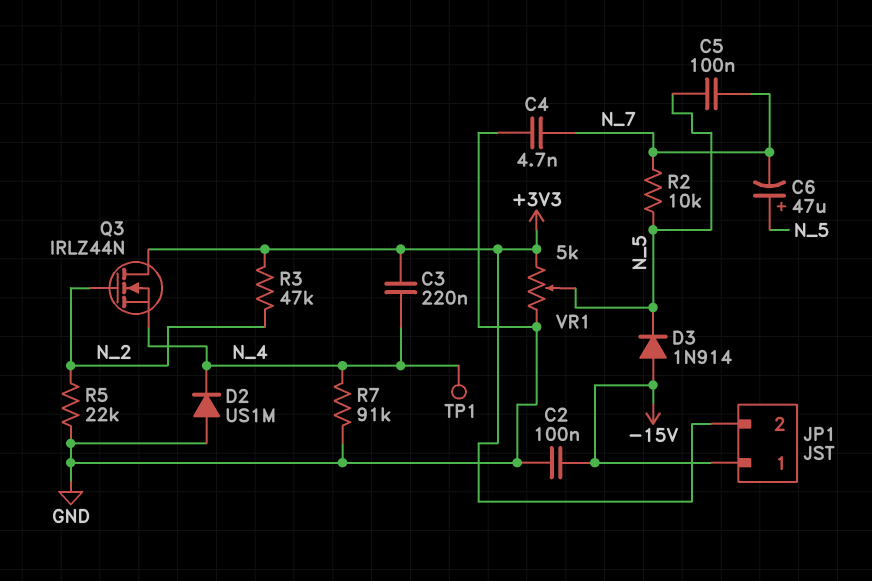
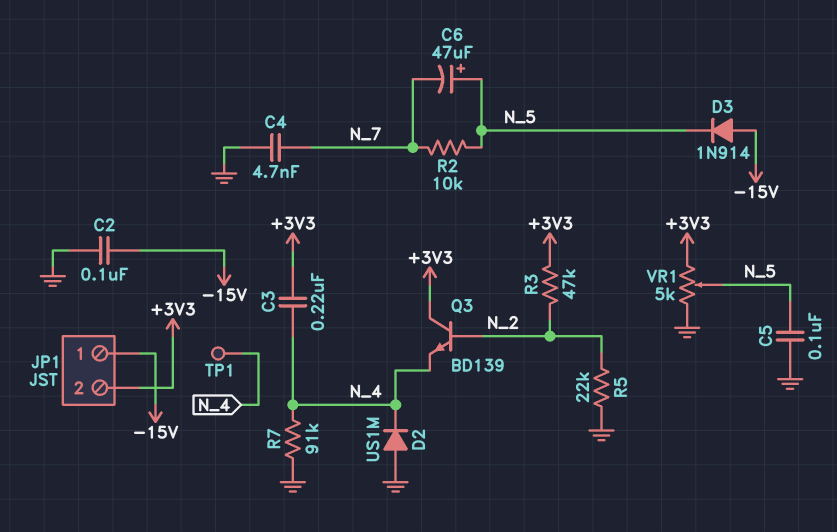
C5: 100nF (N_5, N_7) -> 100nF (GND, N_5)
Q3: NMOS IRLZ44N (G N_2, D +3V3, S N_4) -> NPN BD139 (B N_2, C +3V3, E N_4)

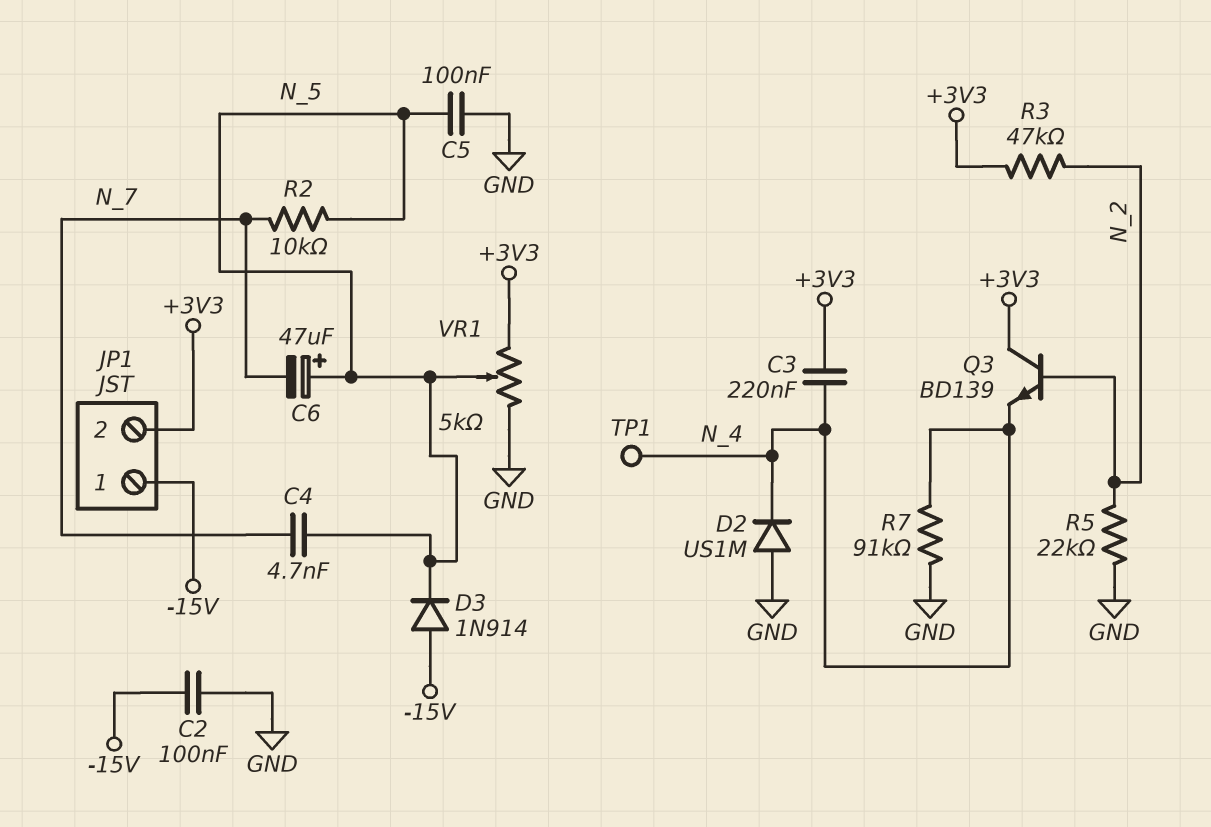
C4: 4.7nF (GND, N_7) -> 4.7nF (N_5, N_7)

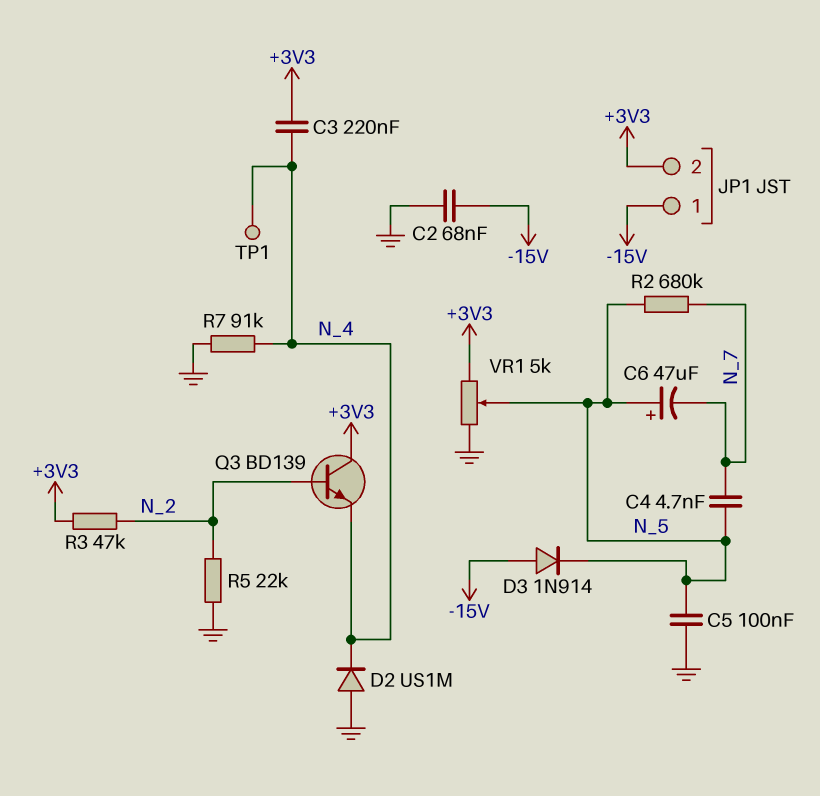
C2: 100nF (-15V, GND) -> 68nF (-15V, GND)
R2: 10k (N_5, N_7) -> 680k (N_5, N_7)

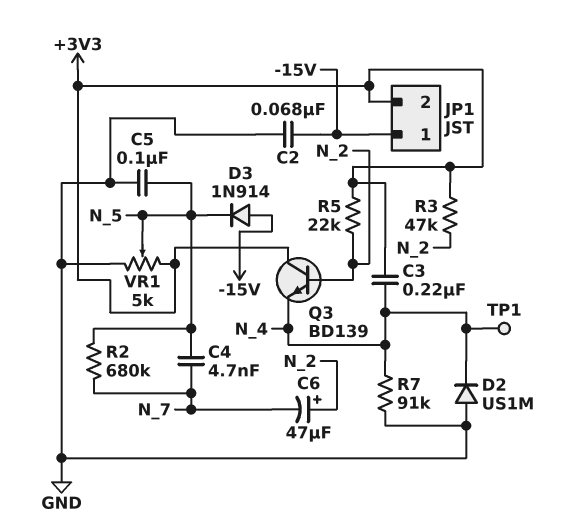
C6: 47uF (plus N_5, minus N_7) -> 47uF (plus N_2, minus N_7)
R5: 22k (GND, N_2) -> 22k (+3V3, N_2)

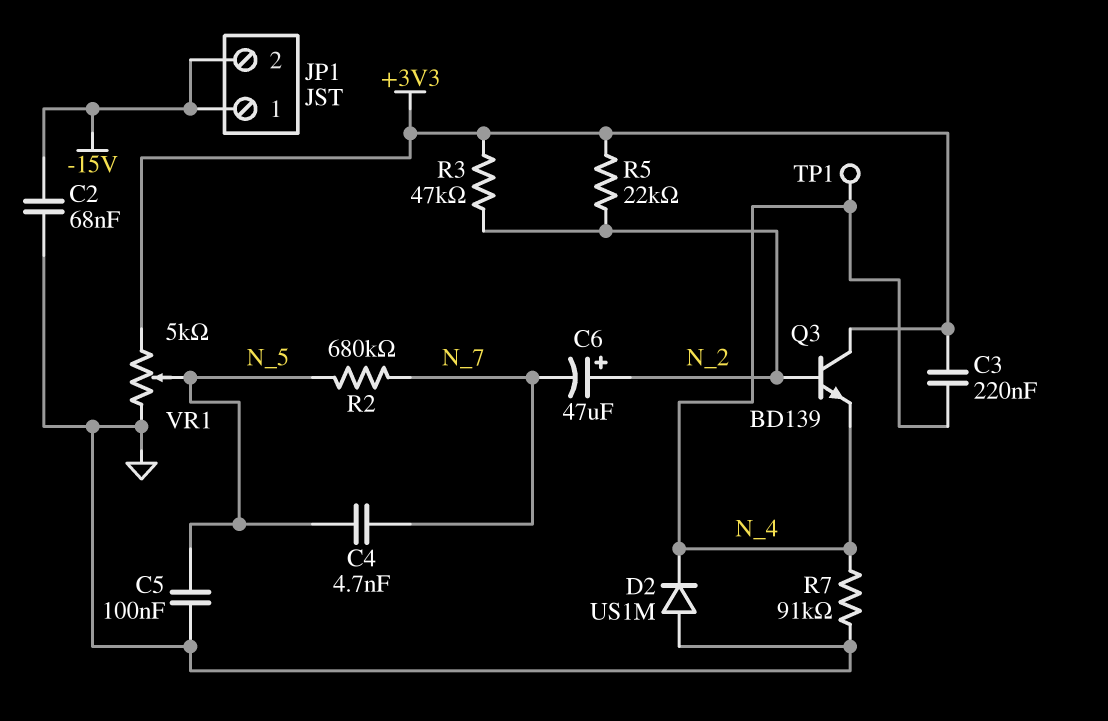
D3: diode 1N914 (A -15V, K N_5) -> none
JP1 pin 2: +3V3 -> -15V

